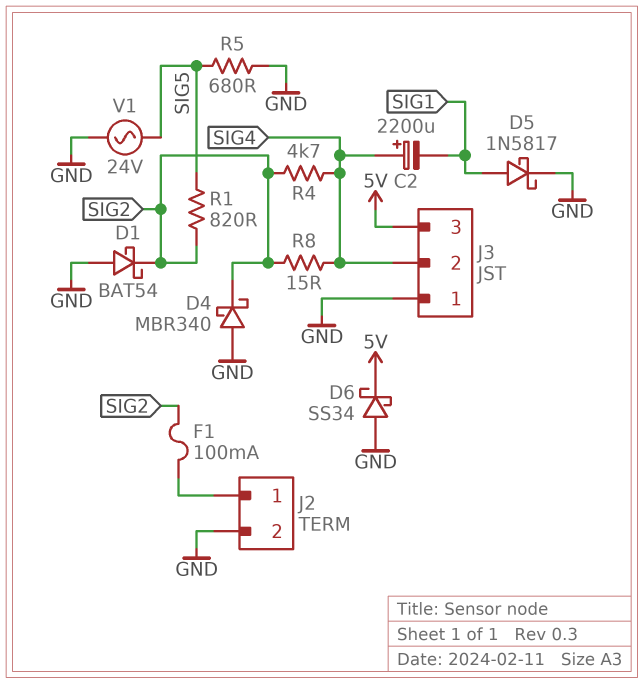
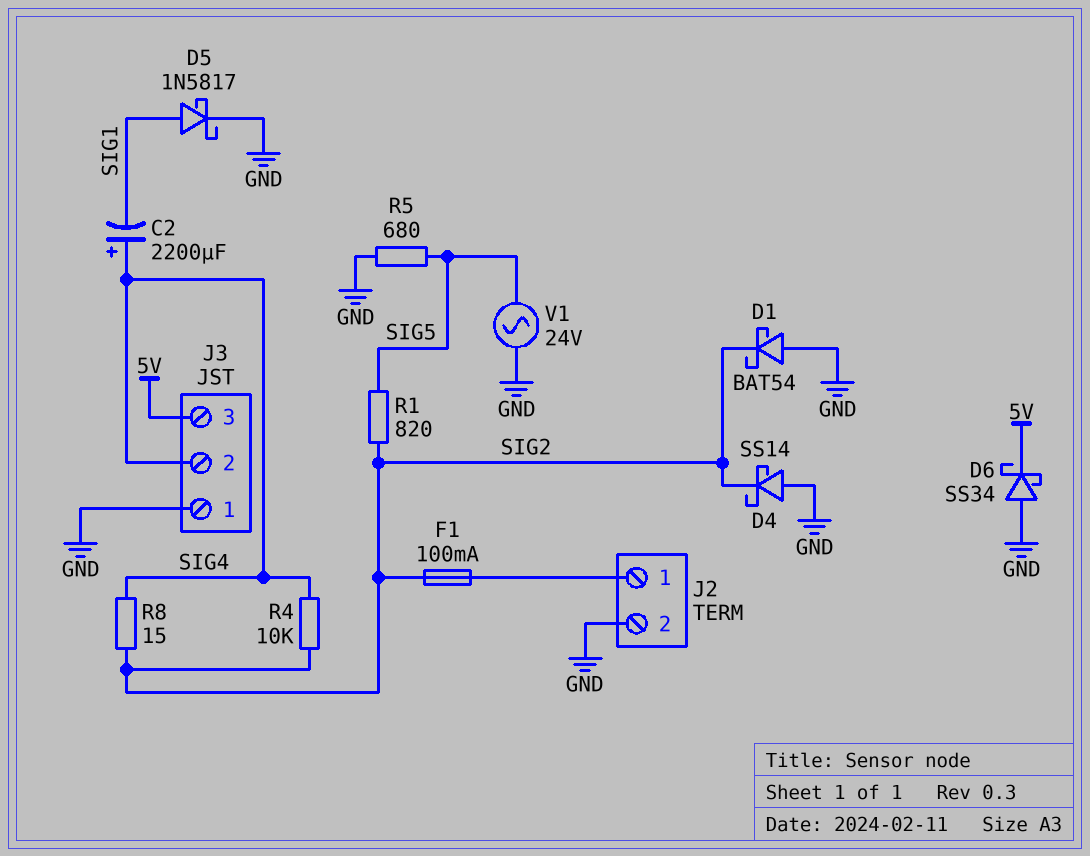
D4: schottky MBR340 (A GND, K SIG2) -> schottky SS14 (A GND, K SIG2)
R4: 4.7k (SIG2, SIG4) -> 10k (SIG2, SIG4)

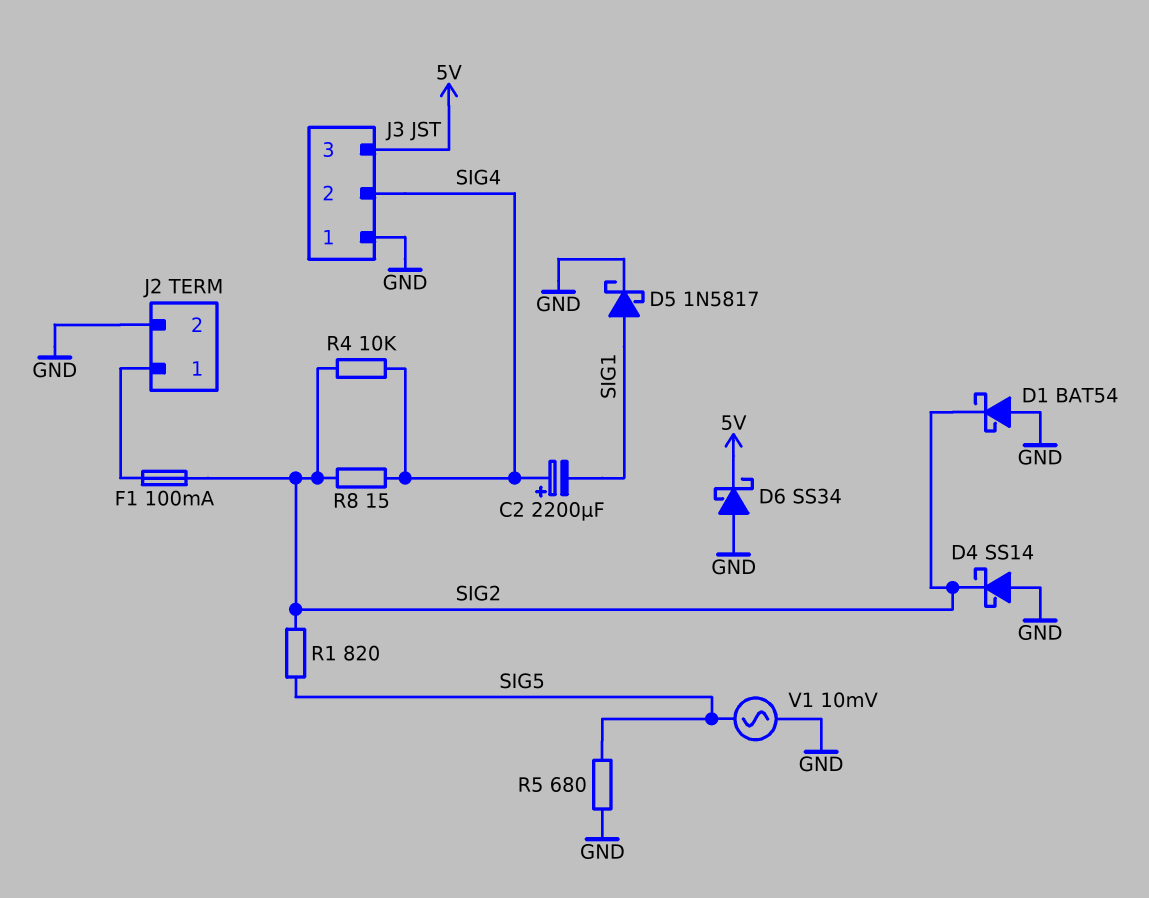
V1: AC 24V (GND, SIG5) -> AC 10mV (GND, SIG5)

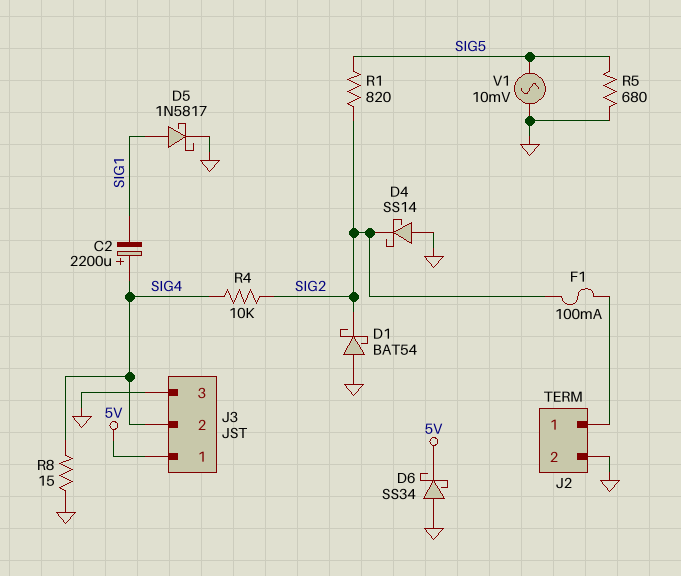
J3 pin 1: GND -> 5V
J3 pin 3: 5V -> GND
R8: 15 (SIG2, SIG4) -> 15 (GND, SIG4)

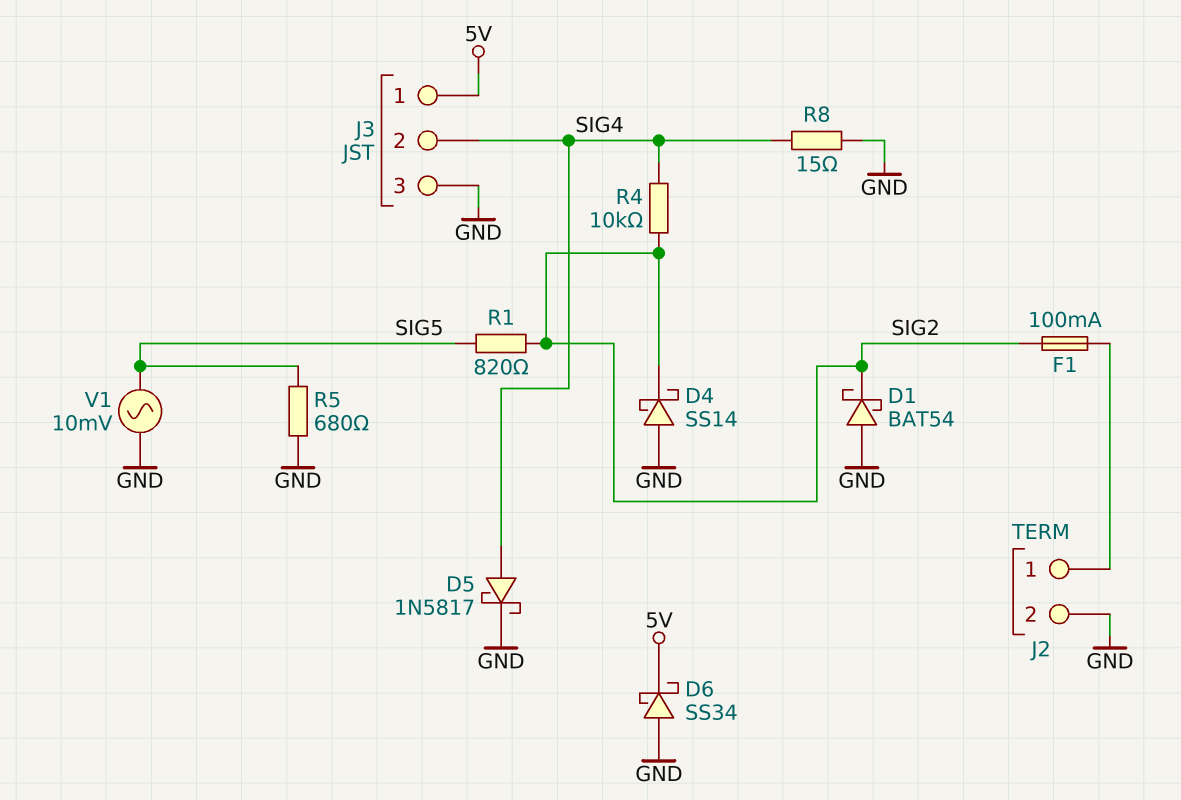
C2: 2200uF (plus SIG4, minus SIG1) -> none
D5: schottky 1N5817 (A SIG1, K GND) -> schottky 1N5817 (A SIG4, K GND)

